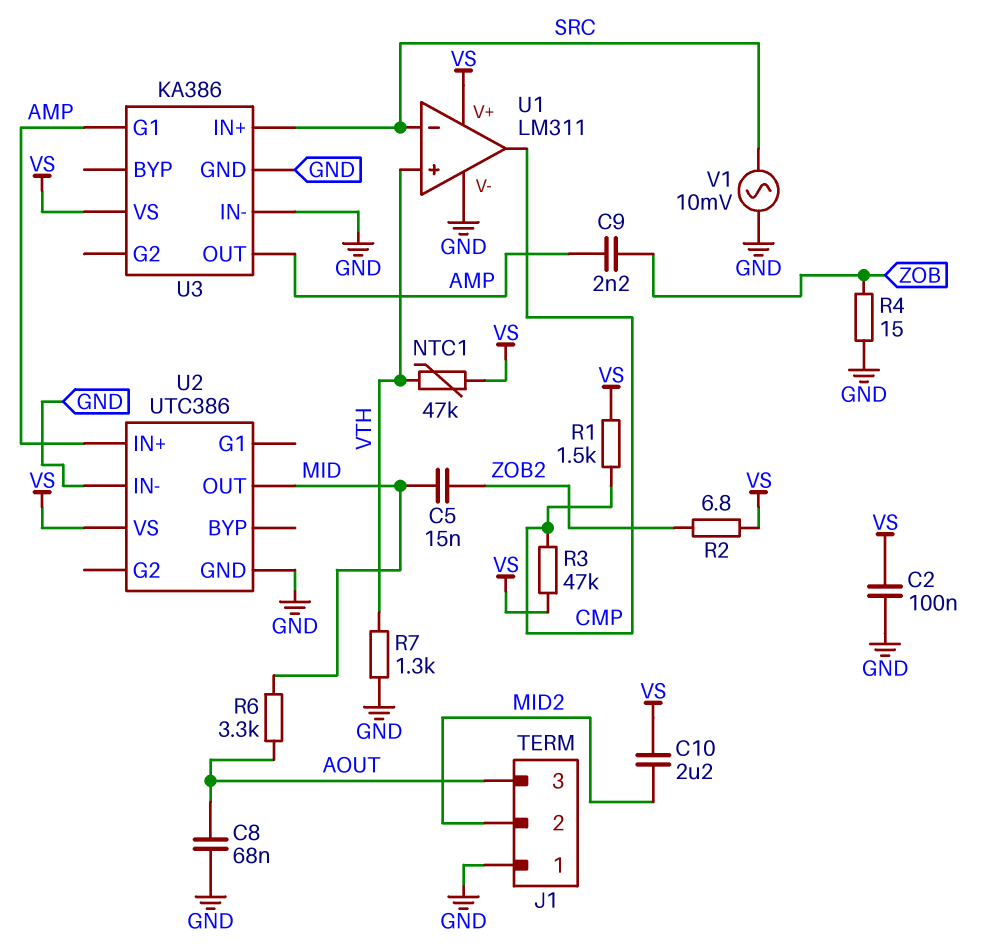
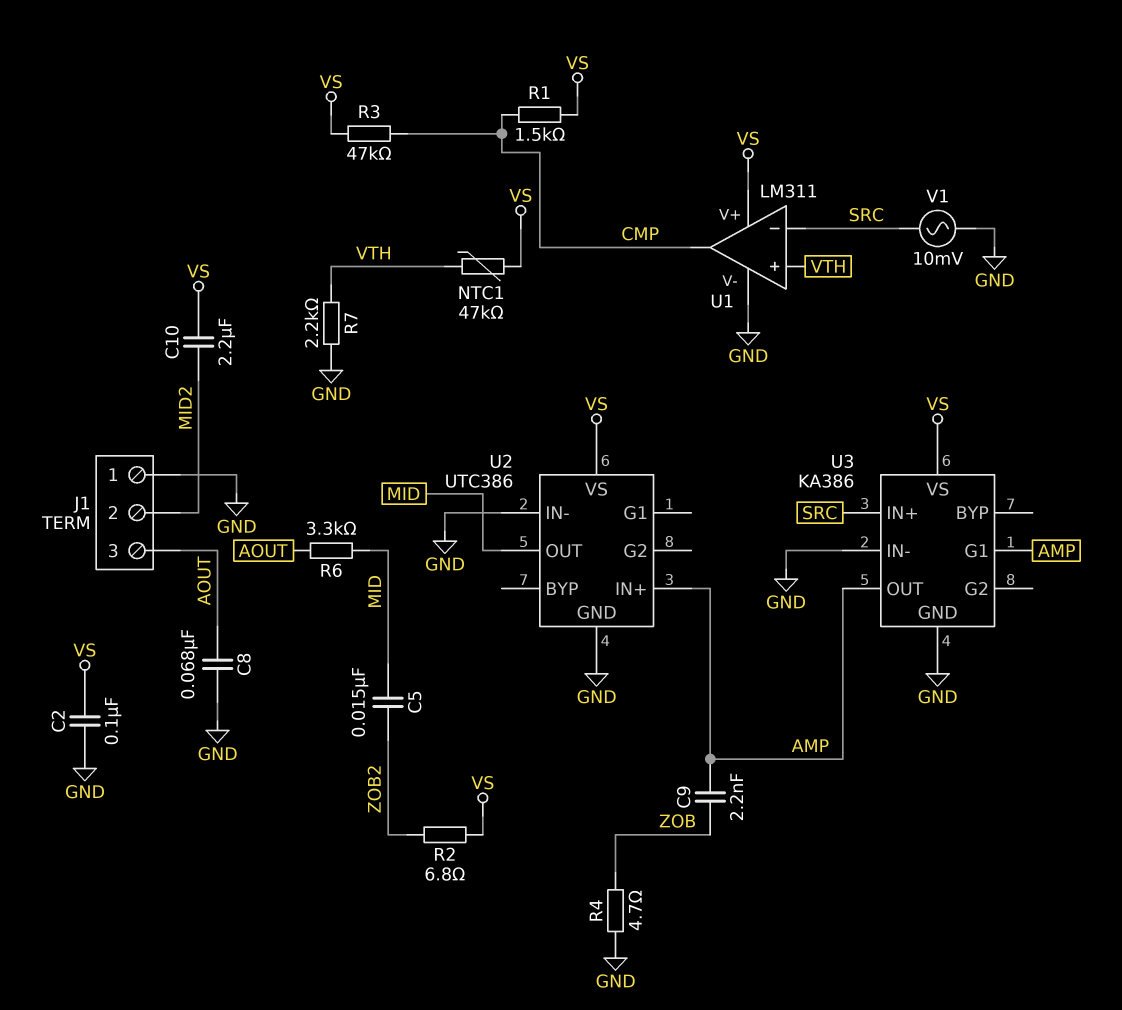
R4: 15 (GND, ZOB) -> 4.7 (GND, ZOB)
R7: 1.3k (GND, VTH) -> 2.2k (GND, VTH)

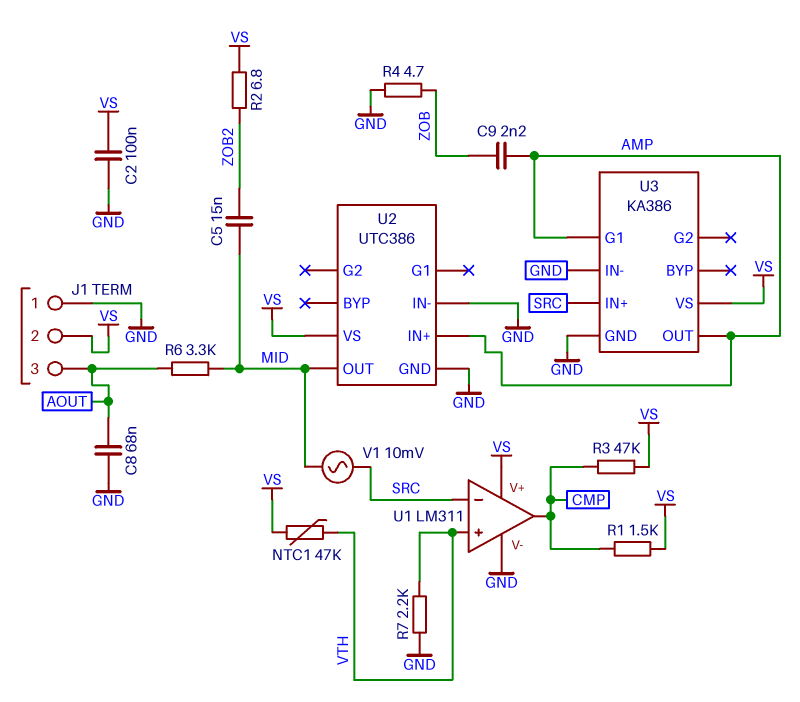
C10: 2.2uF (MID2, VS) -> none
J1 pin 2: MID2 -> VS
V1: AC 10mV (GND, SRC) -> AC 10mV (MID, SRC)

